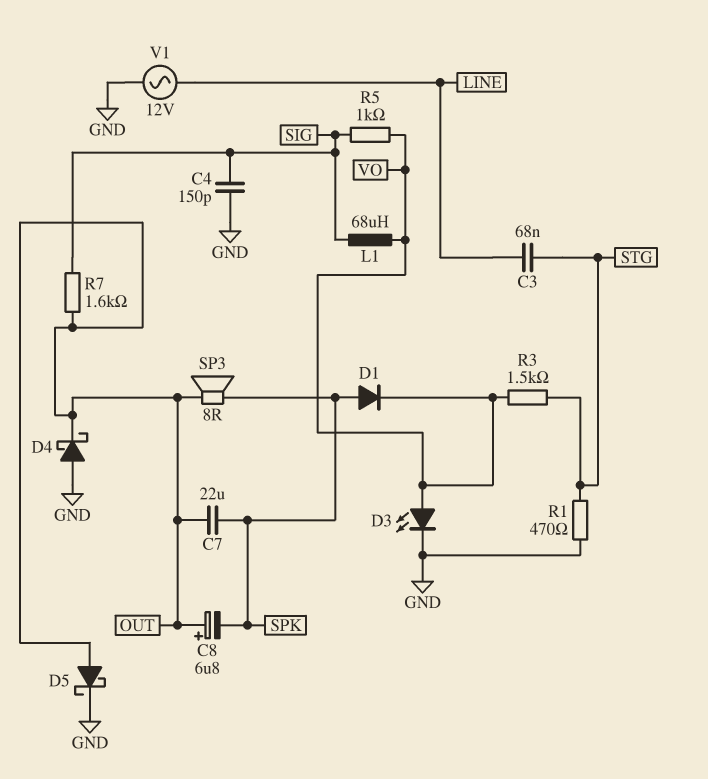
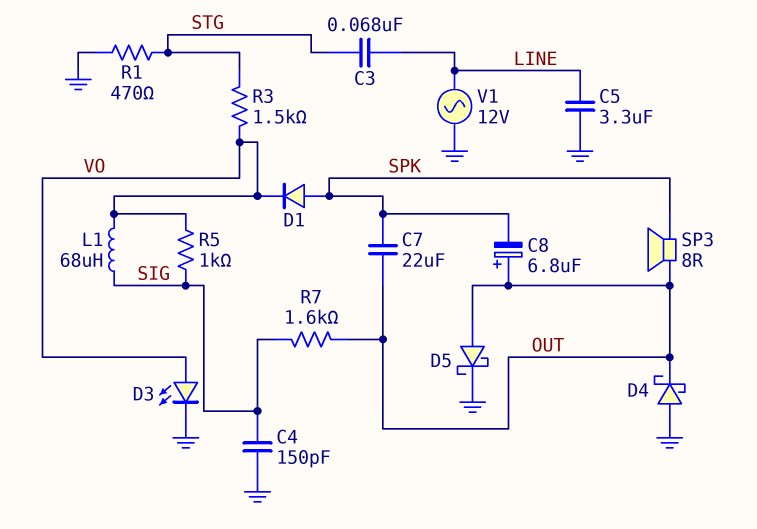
C5: none -> 3.3uF (GND, LINE)

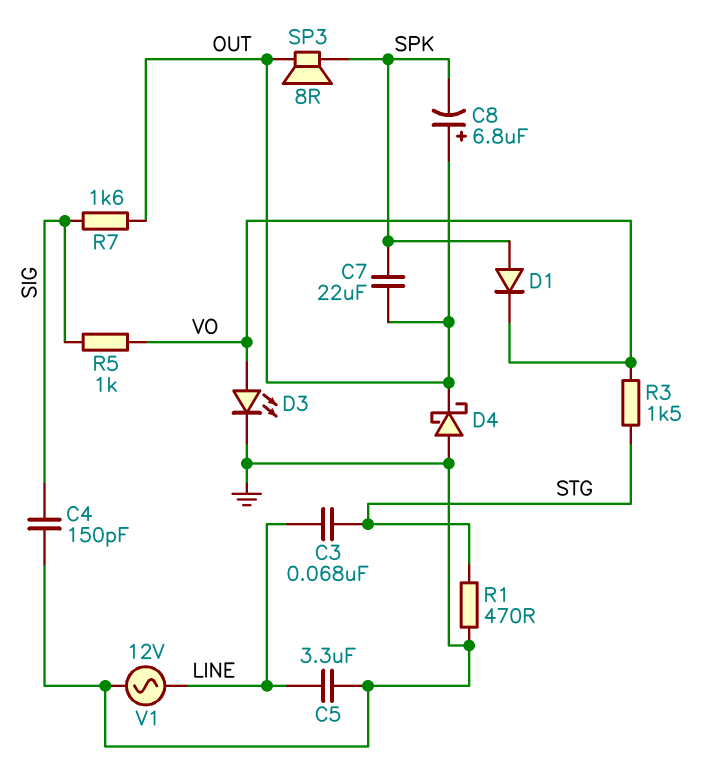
D5: schottky (A OUT, K GND) -> none
L1: 68uH (SIG, VO) -> none

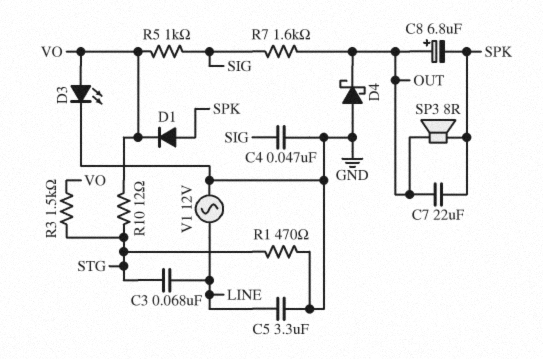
C4: 150pF (GND, SIG) -> 47nF (GND, SIG)
R10: none -> 12 (STG, VO)

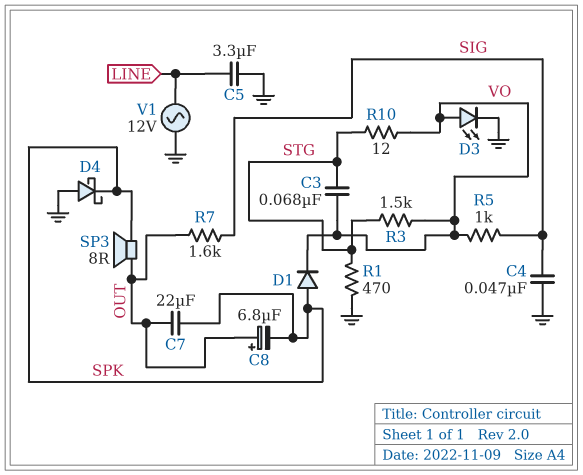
C3: 68nF (LINE, STG) -> 68nF (STG, VO)
D4: schottky (A GND, K OUT) -> schottky (A GND, K SPK)

